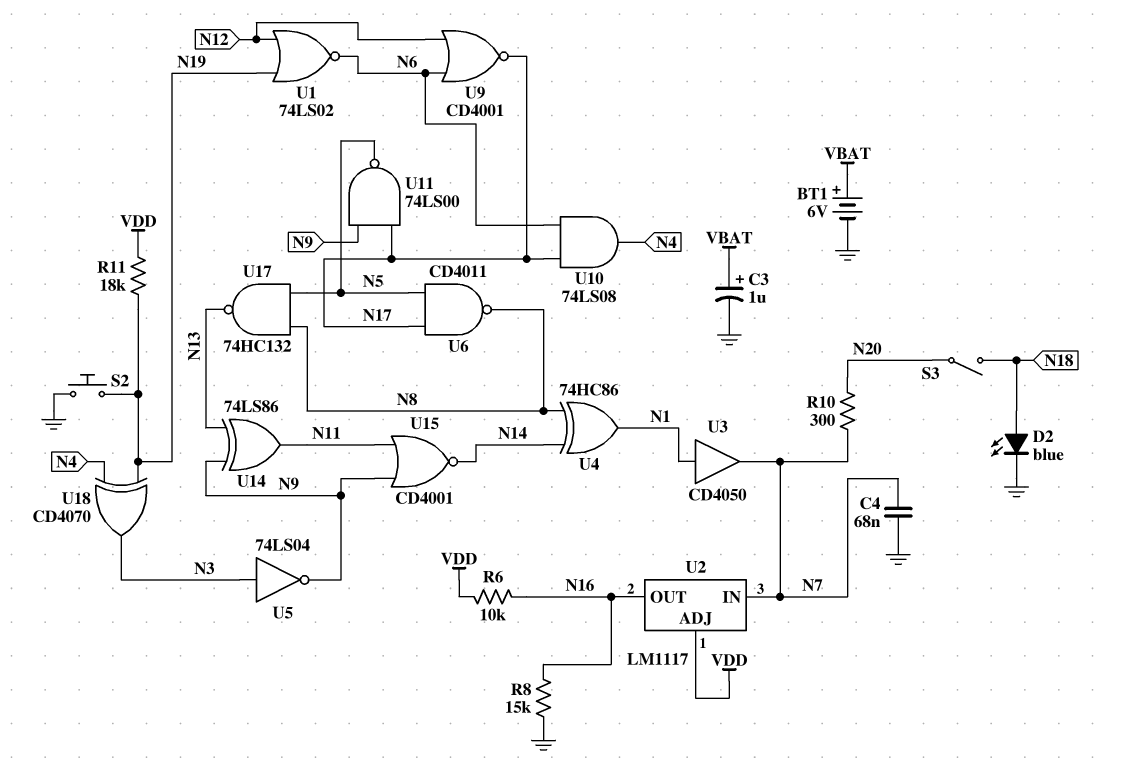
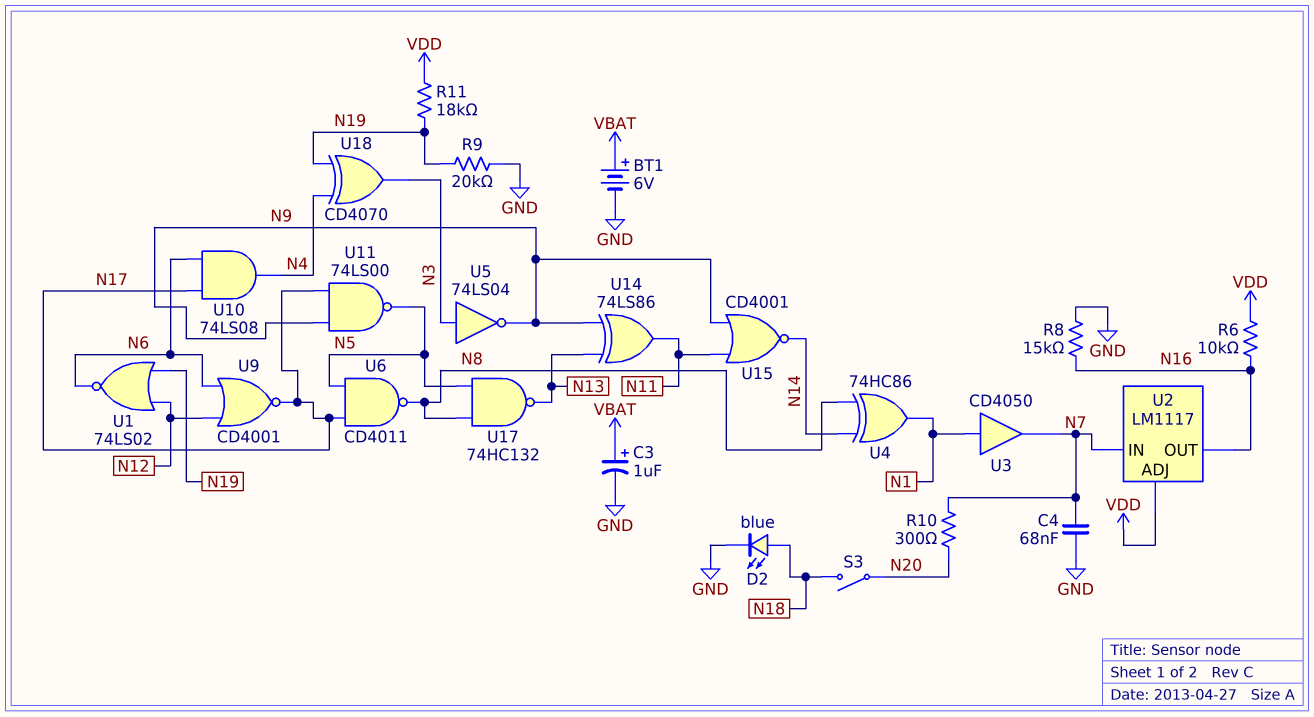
R9: none -> 20k (GND, N19)
S2: button (GND, N19) -> none

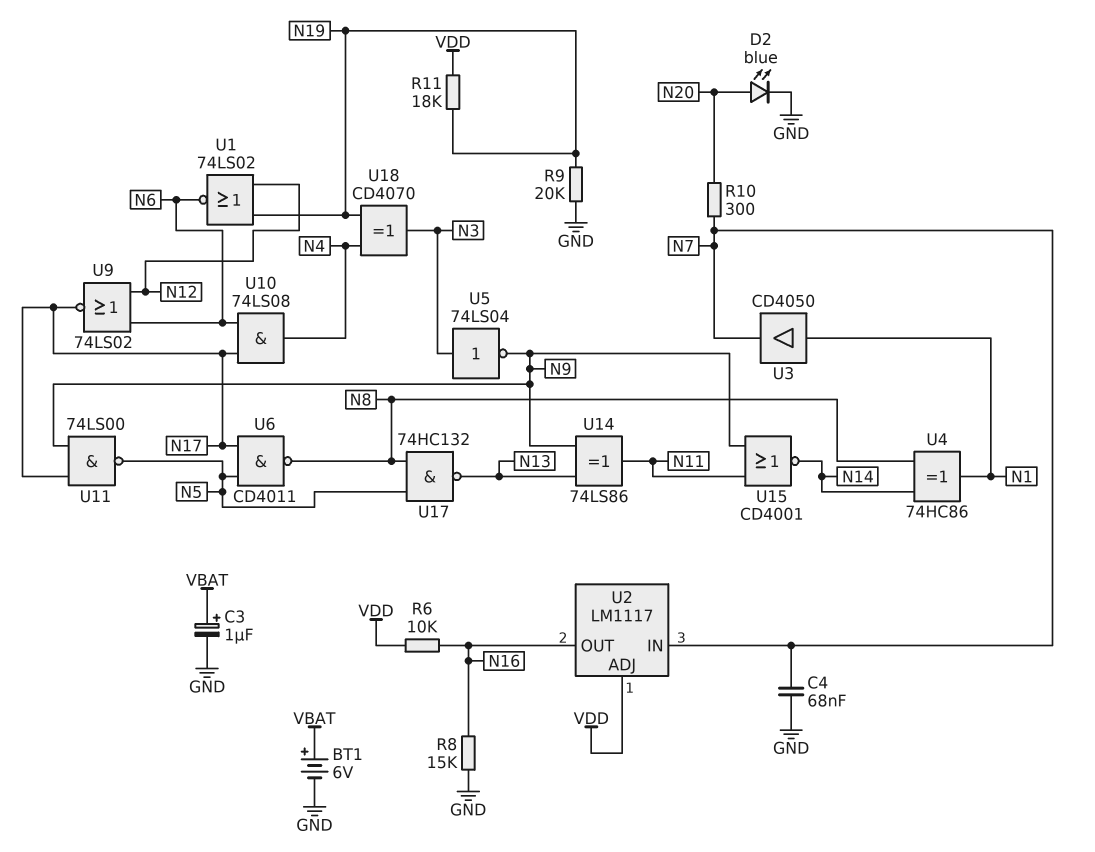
D2: LED blue (A N18, K GND) -> LED blue (A N20, K GND)
S3: switch (N18, N20) -> none
U9: NOR CD4001 (in N6, in N12, out N17) -> NOR 74LS02 (in N6, in N12, out N17)

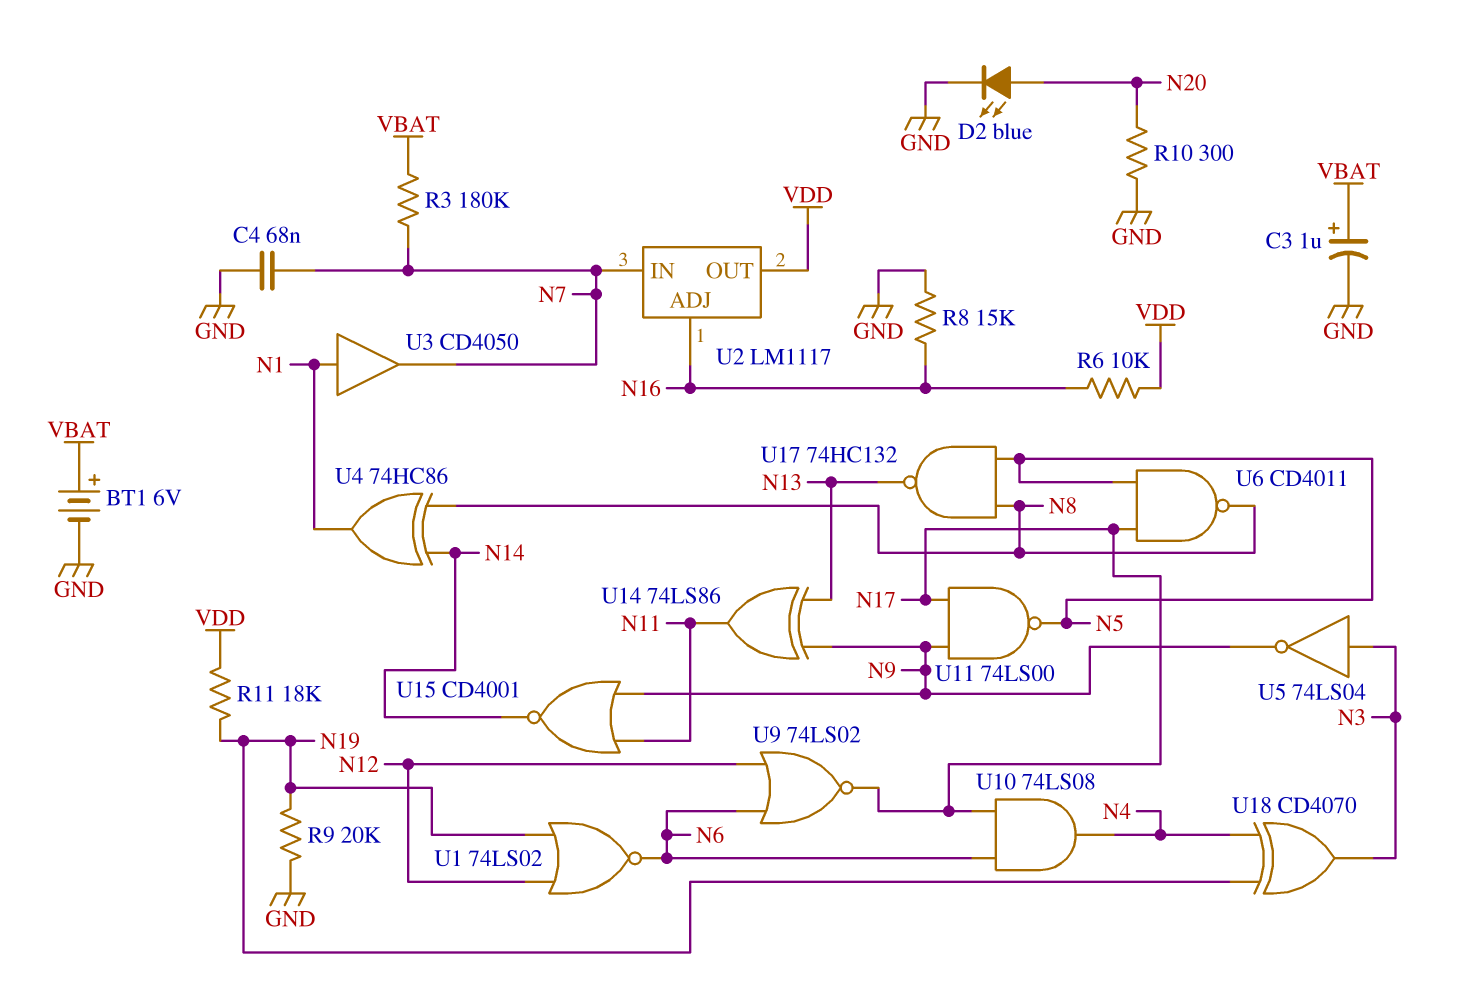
R3: none -> 180k (N7, VBAT)
R10: 300 (N7, N20) -> 300 (GND, N20)
U2 pin ADJ: VDD -> N16
U2 pin OUT: N16 -> VDD

